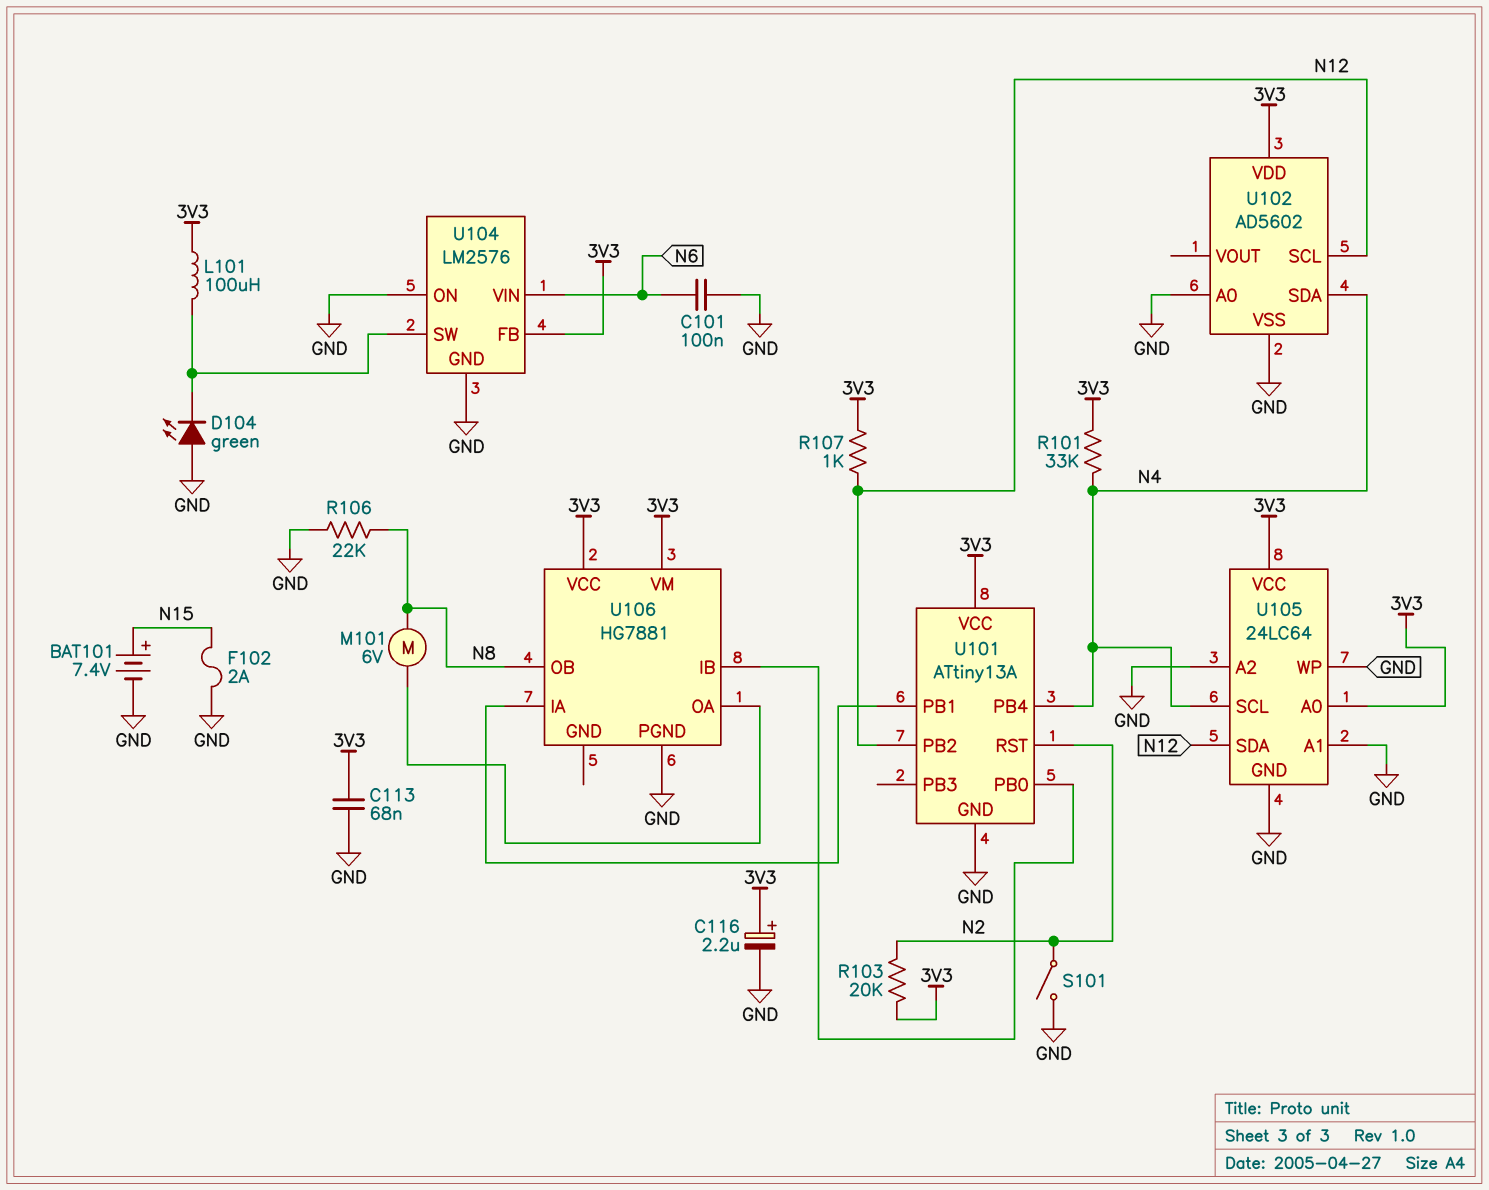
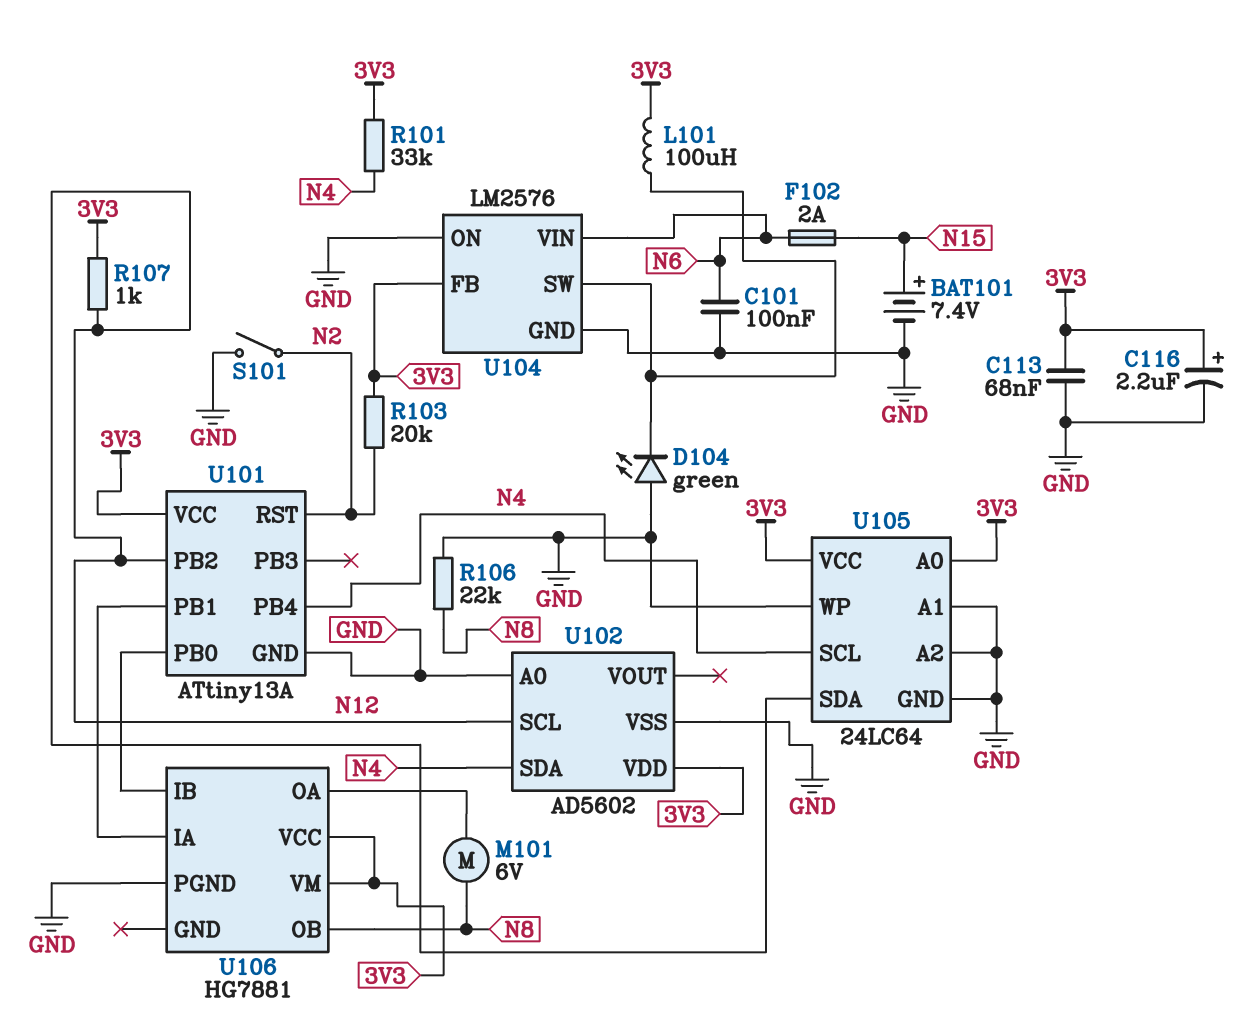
F102: 2A (GND, N15) -> 2A (N6, N15)

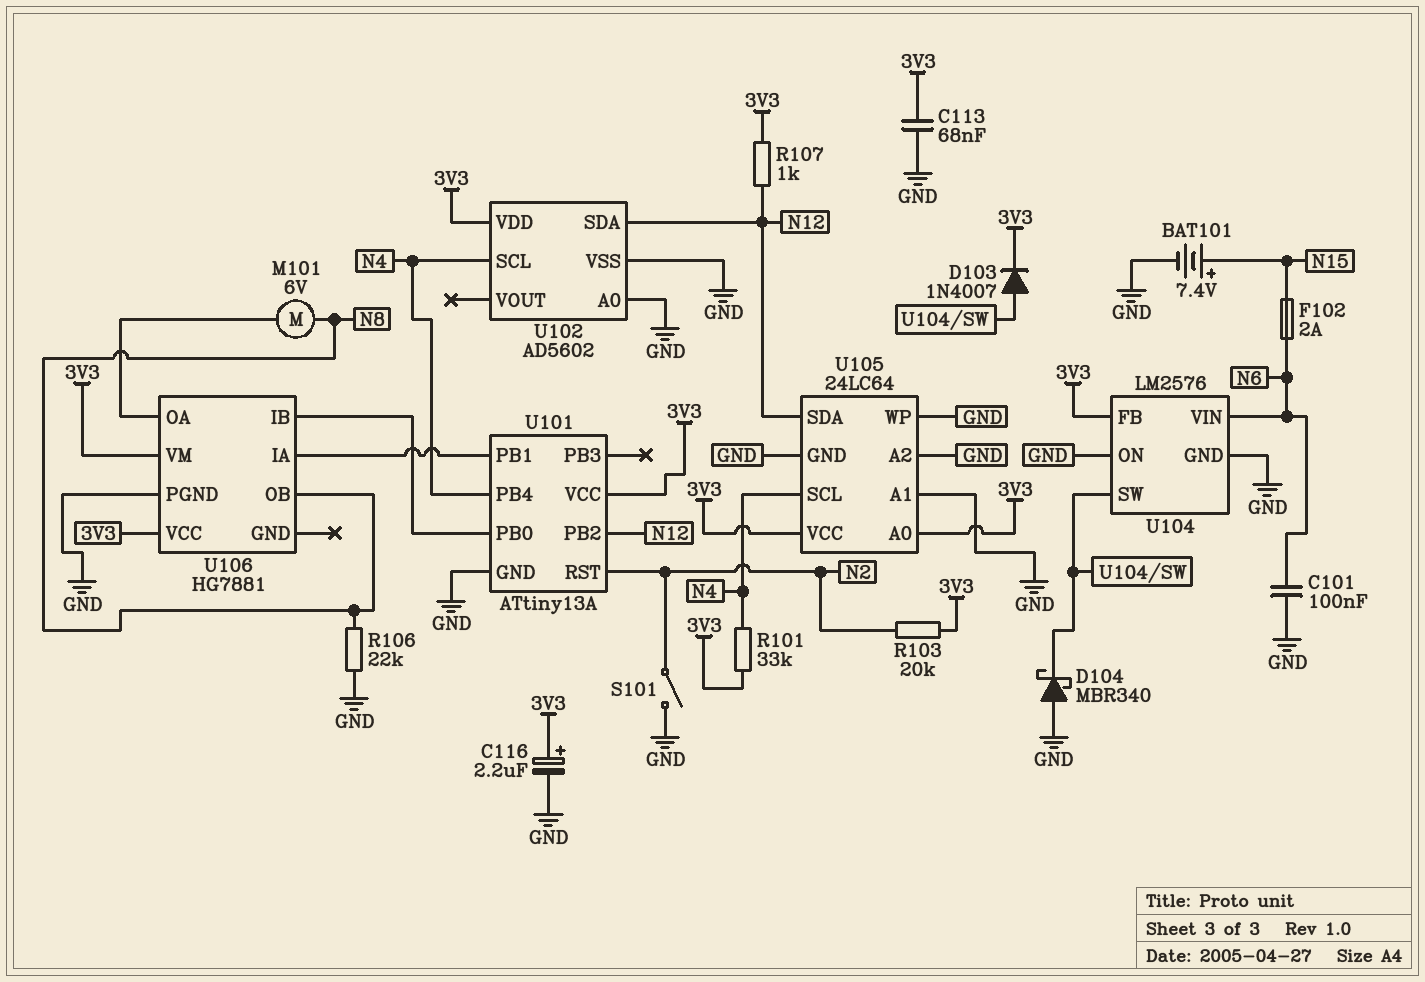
D103: none -> diode 1N4007 (A U104/SW, K 3V3)
D104: LED green (A GND, K U104/SW) -> schottky MBR340 (A GND, K U104/SW)
L101: 100uH (3V3, U104/SW) -> none
U102 pin SCL: N12 -> N4
U102 pin SDA: N4 -> N12

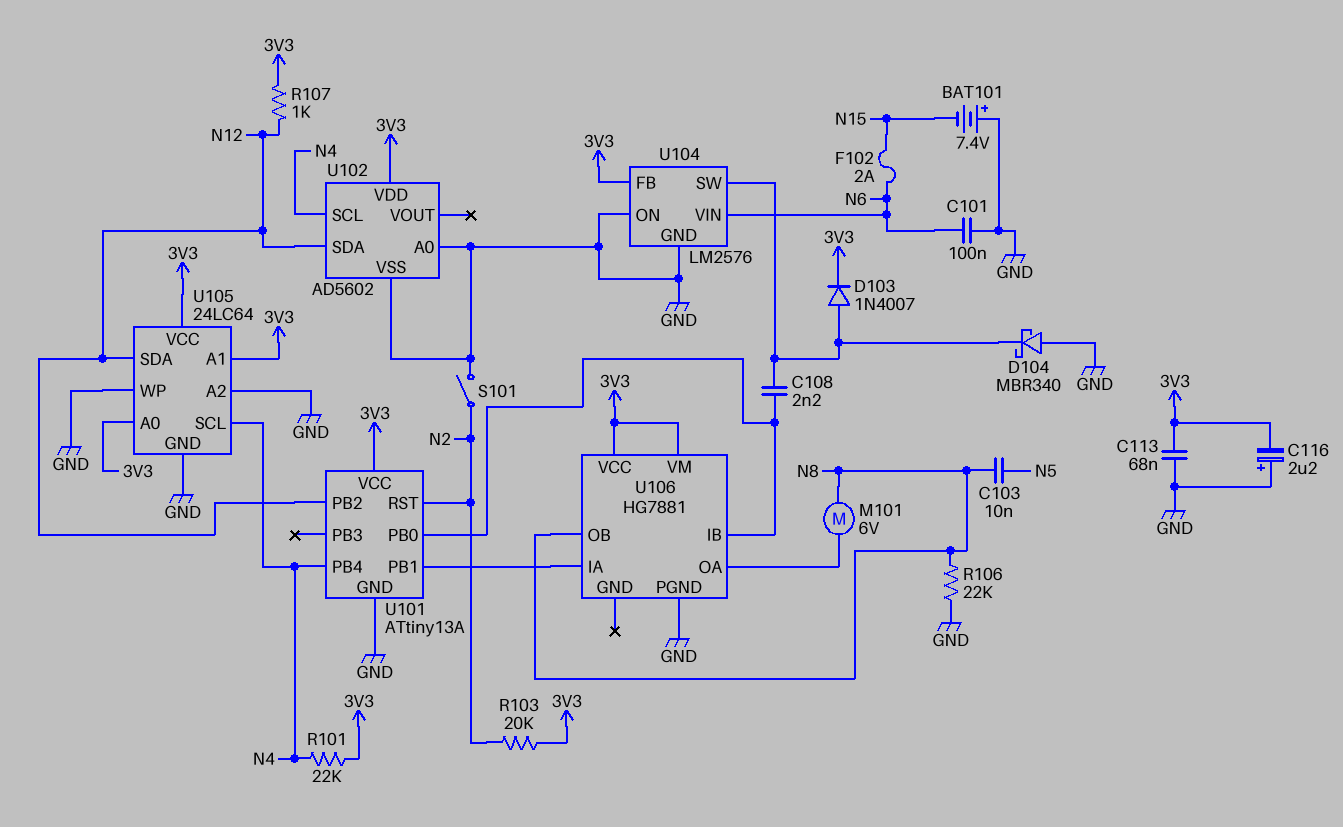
BAT101: 7.4V (plus N15, minus GND) -> 7.4V (plus GND, minus N15)
C103: none -> 10nF (N5, N8)
C108: none -> 2.2nF (U101/PB0, U104/SW)
C116: 2.2uF (plus 3V3, minus GND) -> 2.2uF (plus GND, minus 3V3)
R101: 33k (3V3, N4) -> 22k (3V3, N4)
U105 pin A1: GND -> 3V3

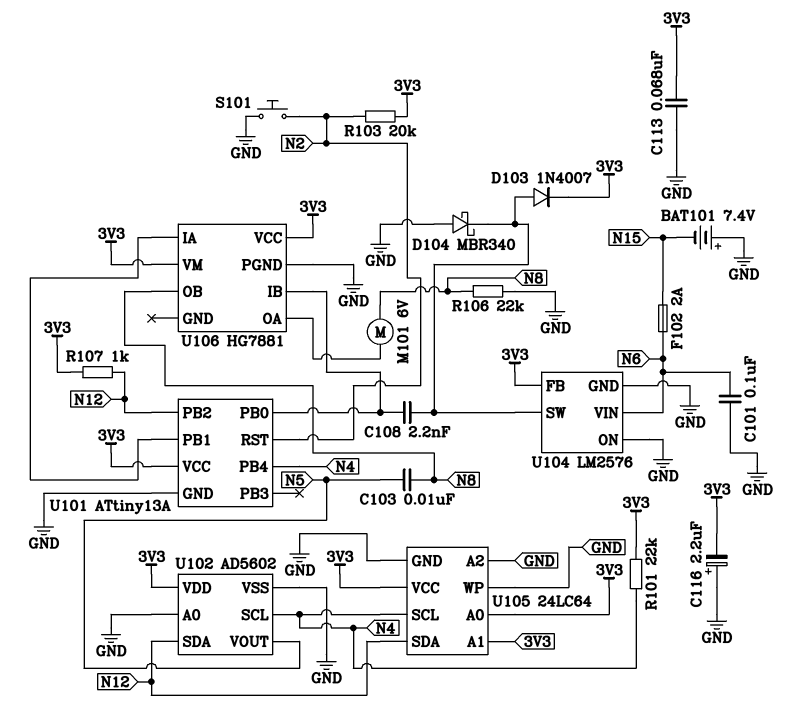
S101: switch (GND, N2) -> button (GND, N2)
U102 pin VOUT: none -> N5

